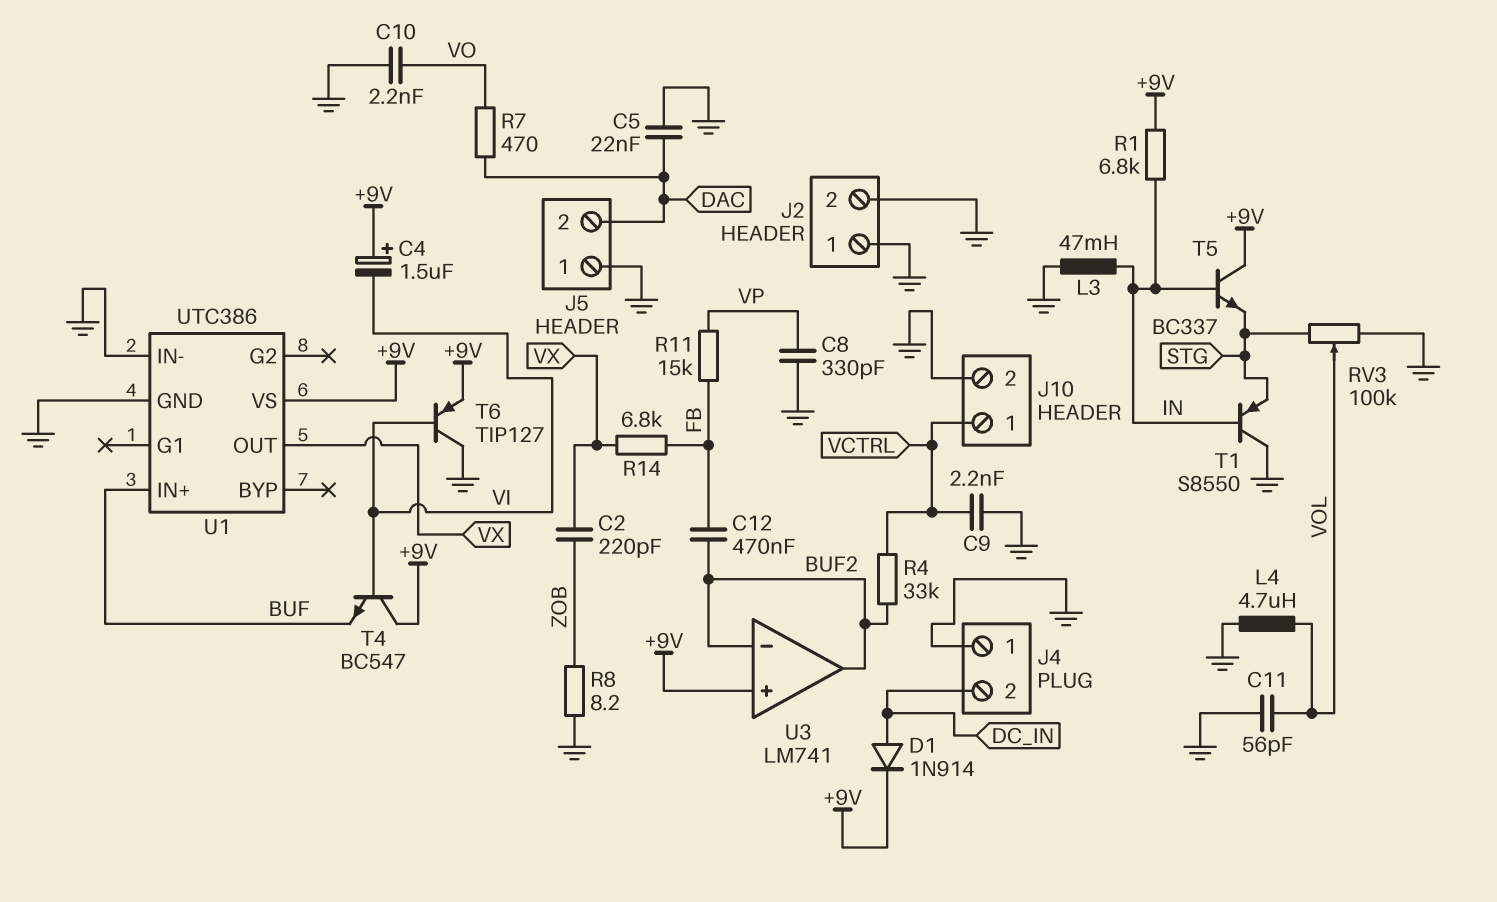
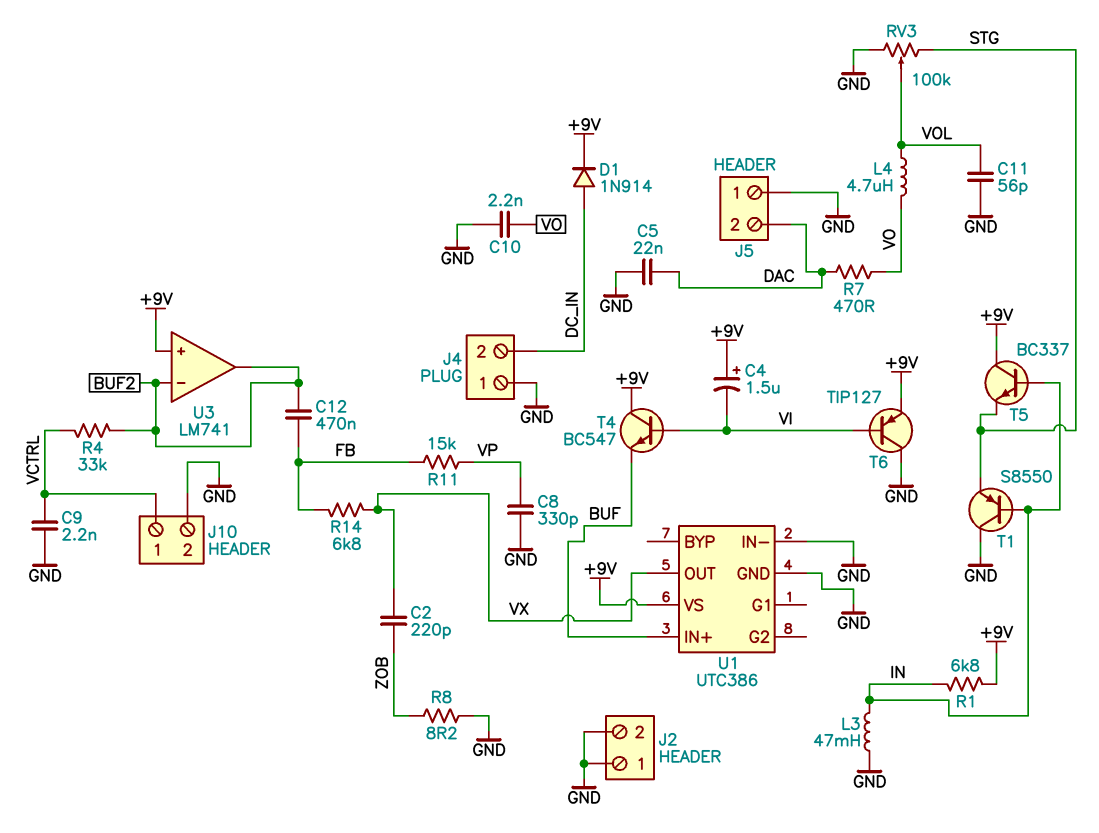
L4: 4.7uH (GND, VOL) -> 4.7uH (VO, VOL)

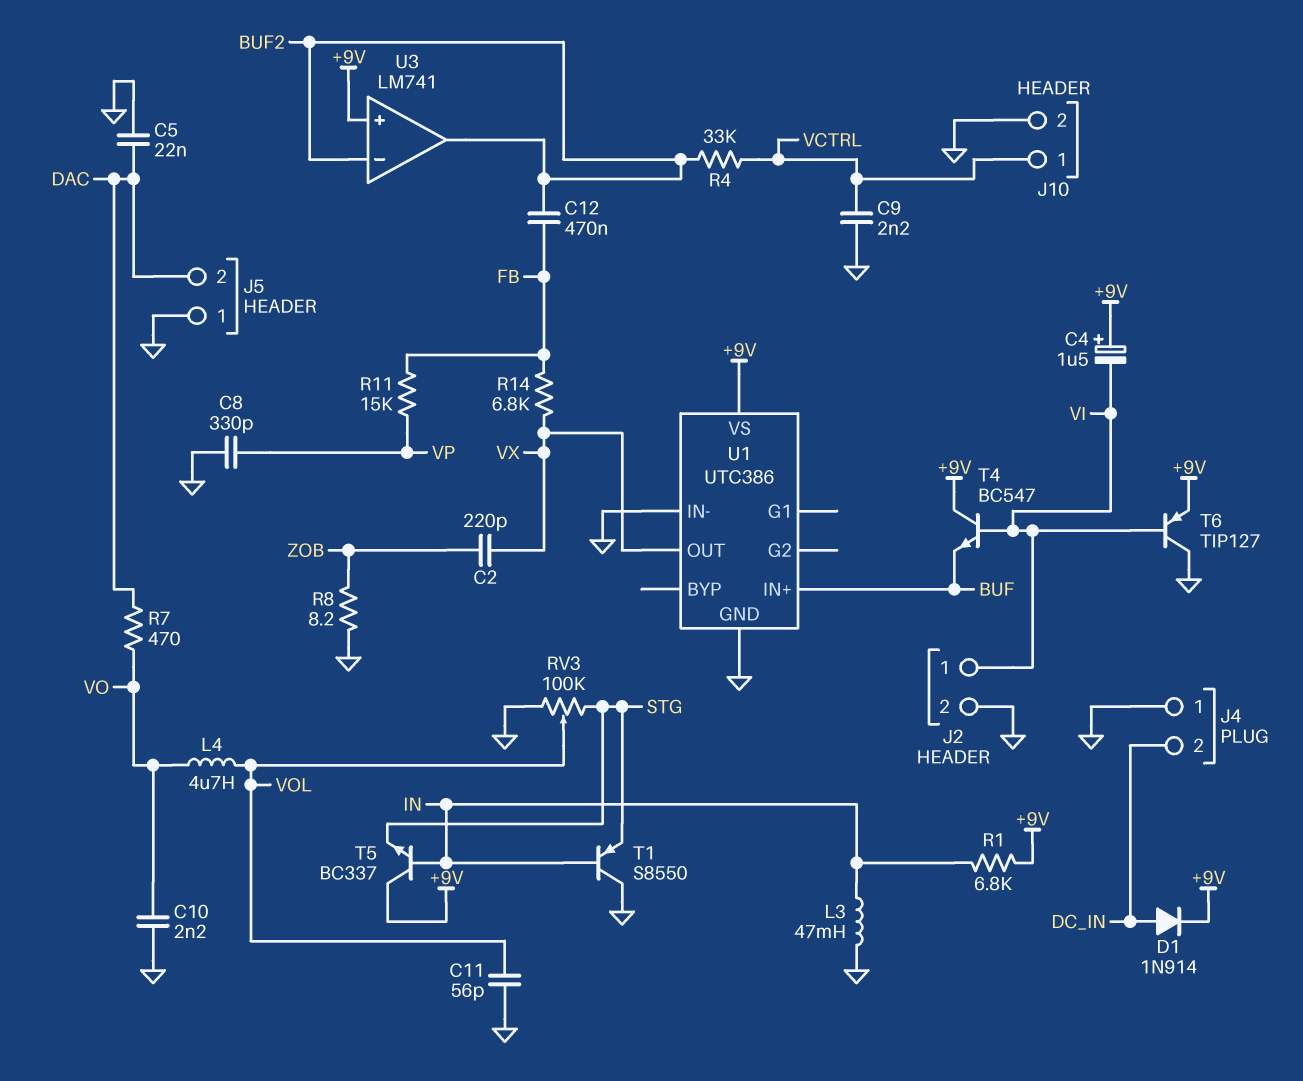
J2 pin 1: GND -> VI

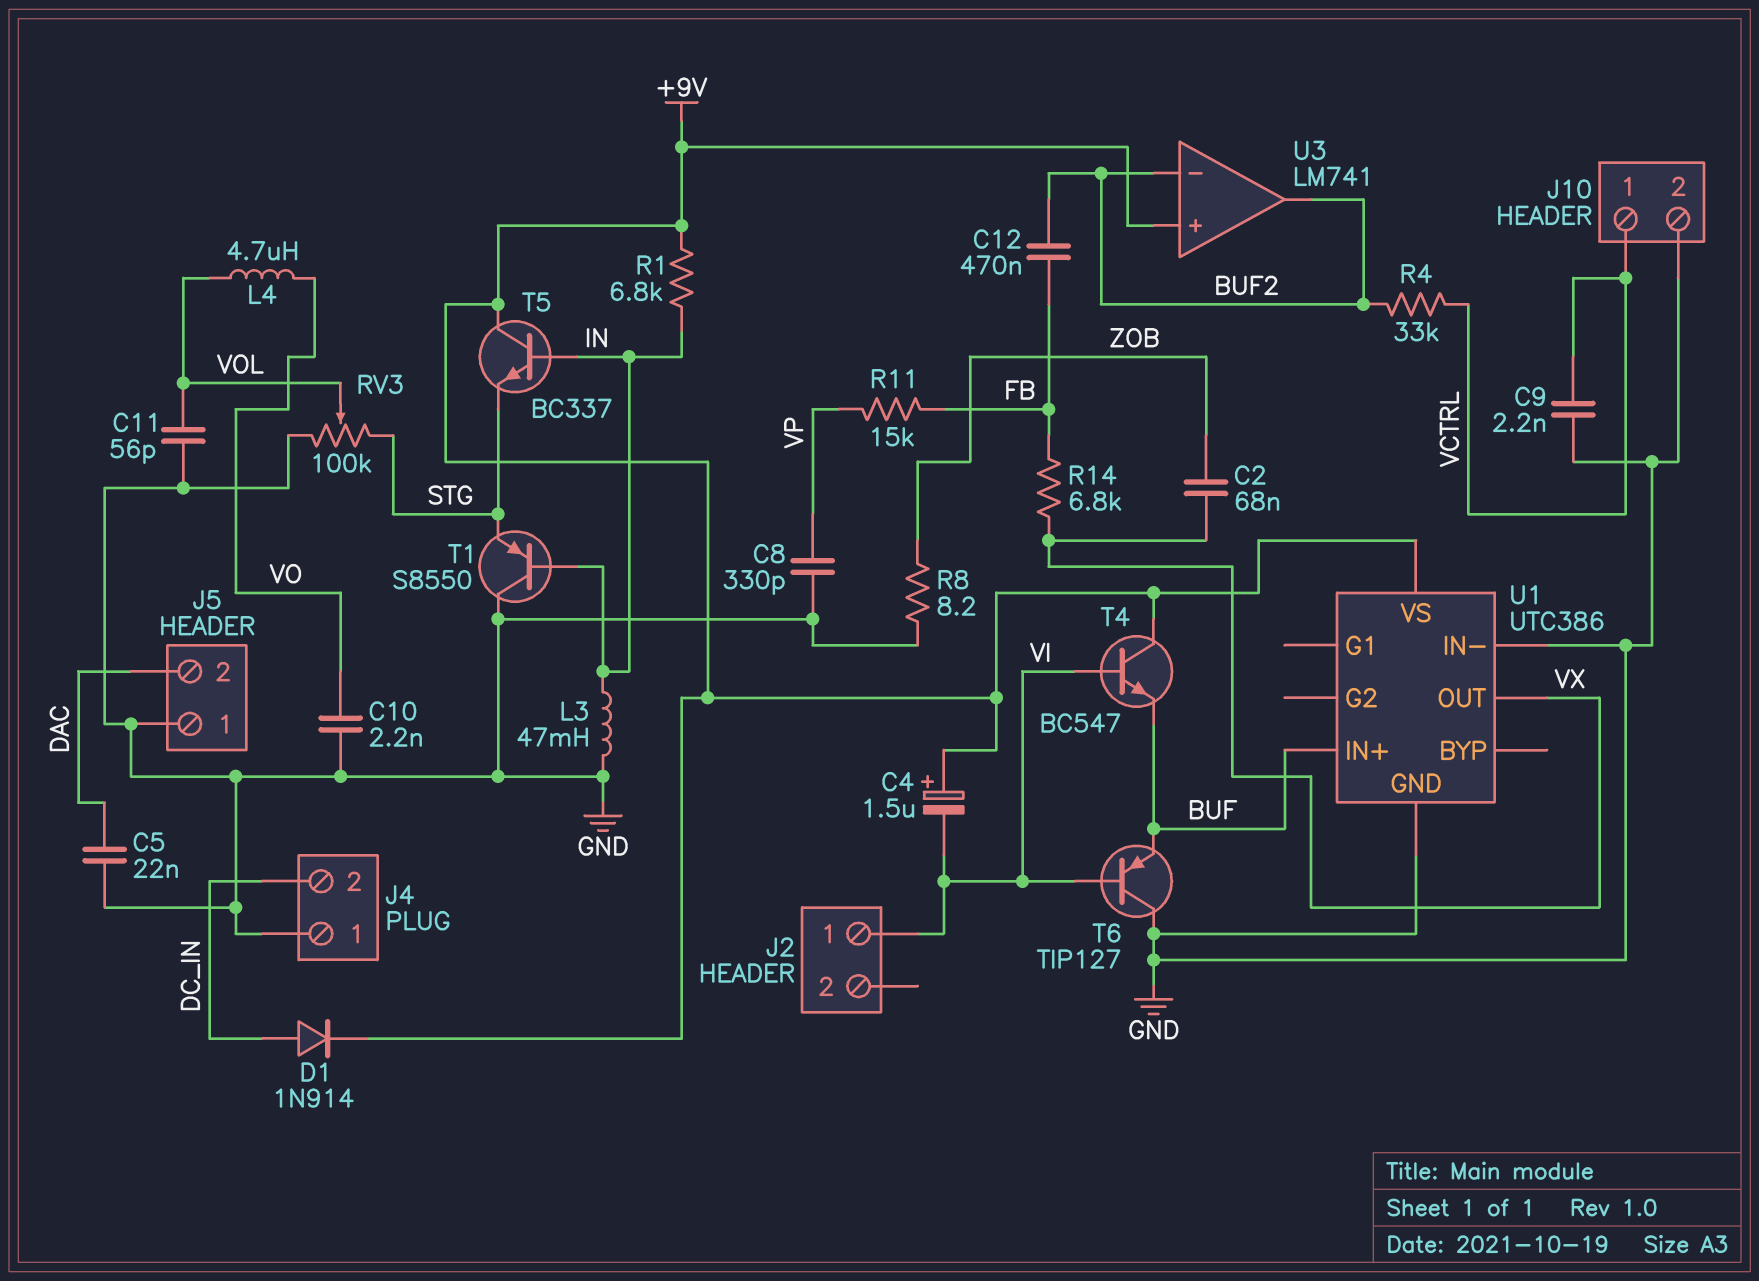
C2: 220pF (VX, ZOB) -> 68nF (VX, ZOB)
J2 pin 2: GND -> none
R7: 470 (DAC, VO) -> none
T6: PNP TIP127 (B VI, C GND, E +9V) -> PNP TIP127 (B VI, C GND, E BUF)

